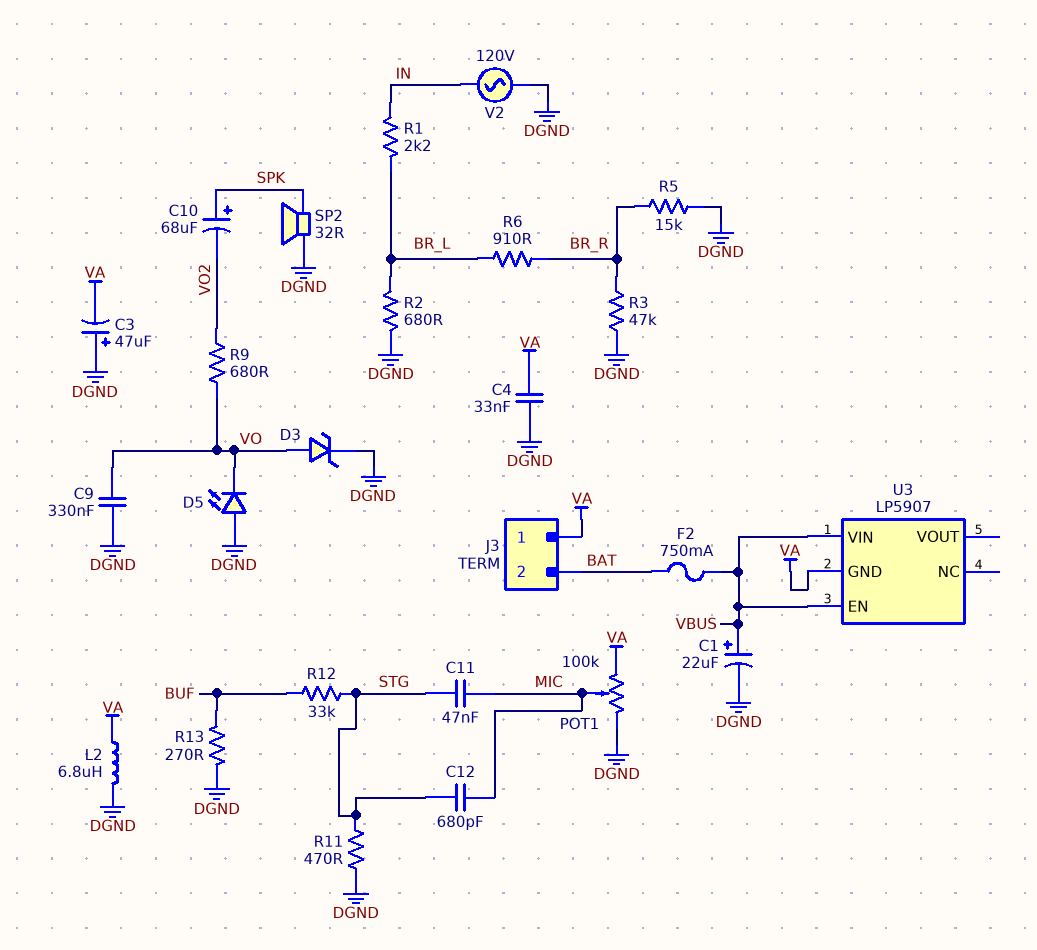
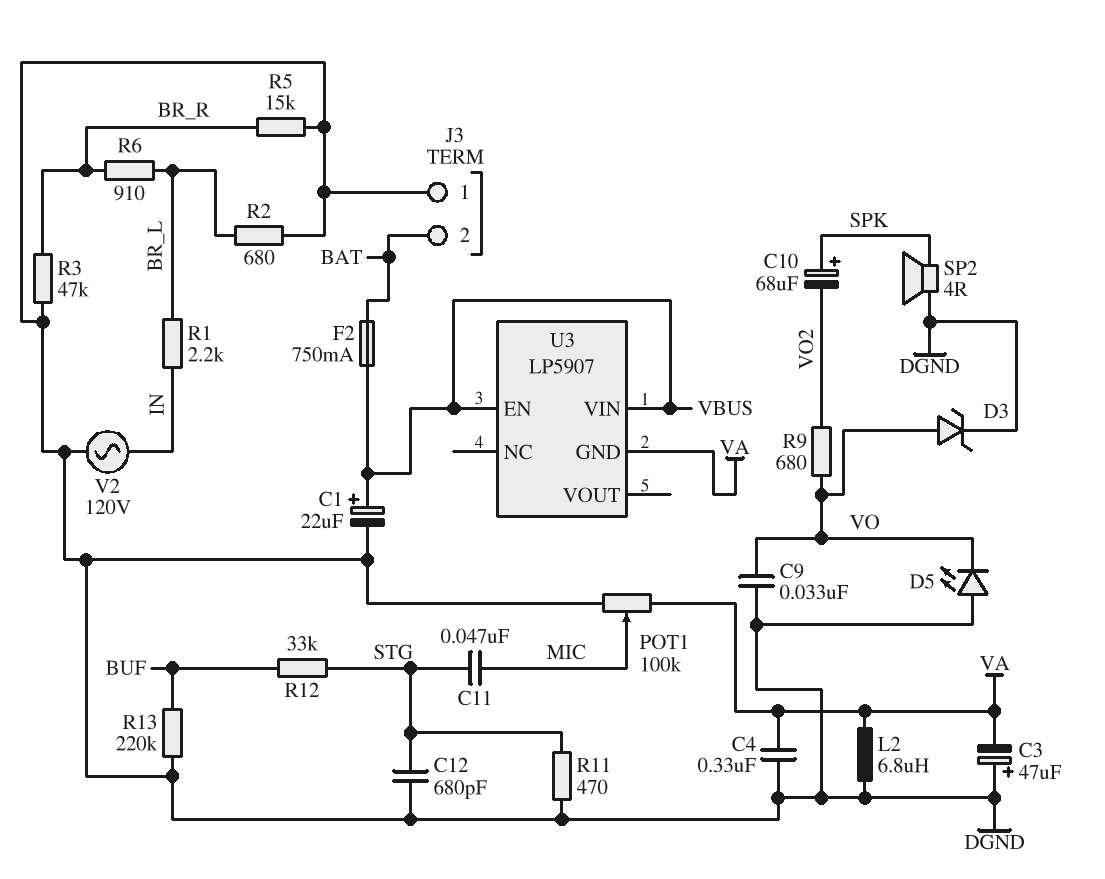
C4: 33nF (DGND, VA) -> 330nF (DGND, VA)
C9: 330nF (DGND, VO) -> 33nF (DGND, VO)
C12: 680pF (MIC, STG) -> 680pF (DGND, STG)
J3 pin 1: VA -> DGND
R13: 270 (BUF, DGND) -> 220k (BUF, DGND)
SP2: speaker 32R (DGND, SPK) -> speaker 4R (DGND, SPK)

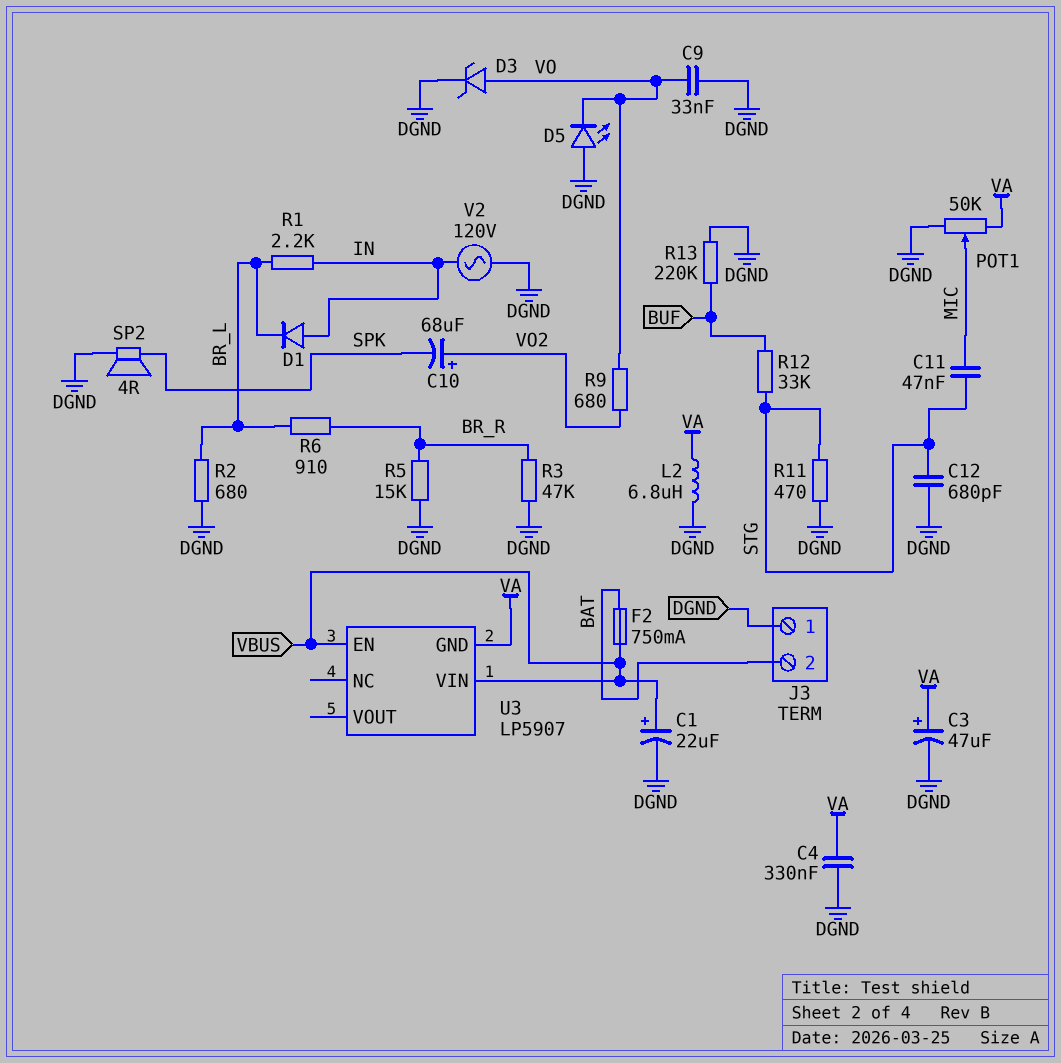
C3: 47uF (plus DGND, minus VA) -> 47uF (plus VA, minus DGND)
C10: 68uF (plus SPK, minus VO2) -> 68uF (plus VO2, minus SPK)
D1: none -> diode (A IN, K BR_L)
POT1: 100k (DGND, VA, wiper MIC) -> 50k (DGND, VA, wiper MIC)

